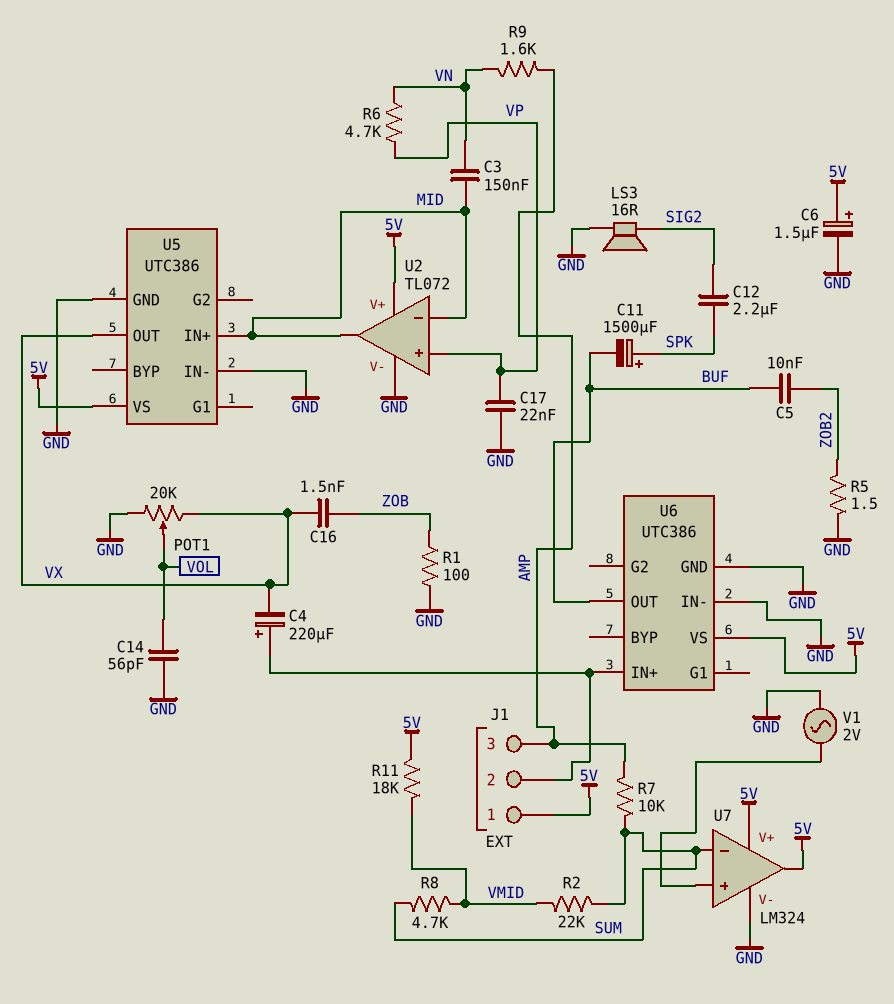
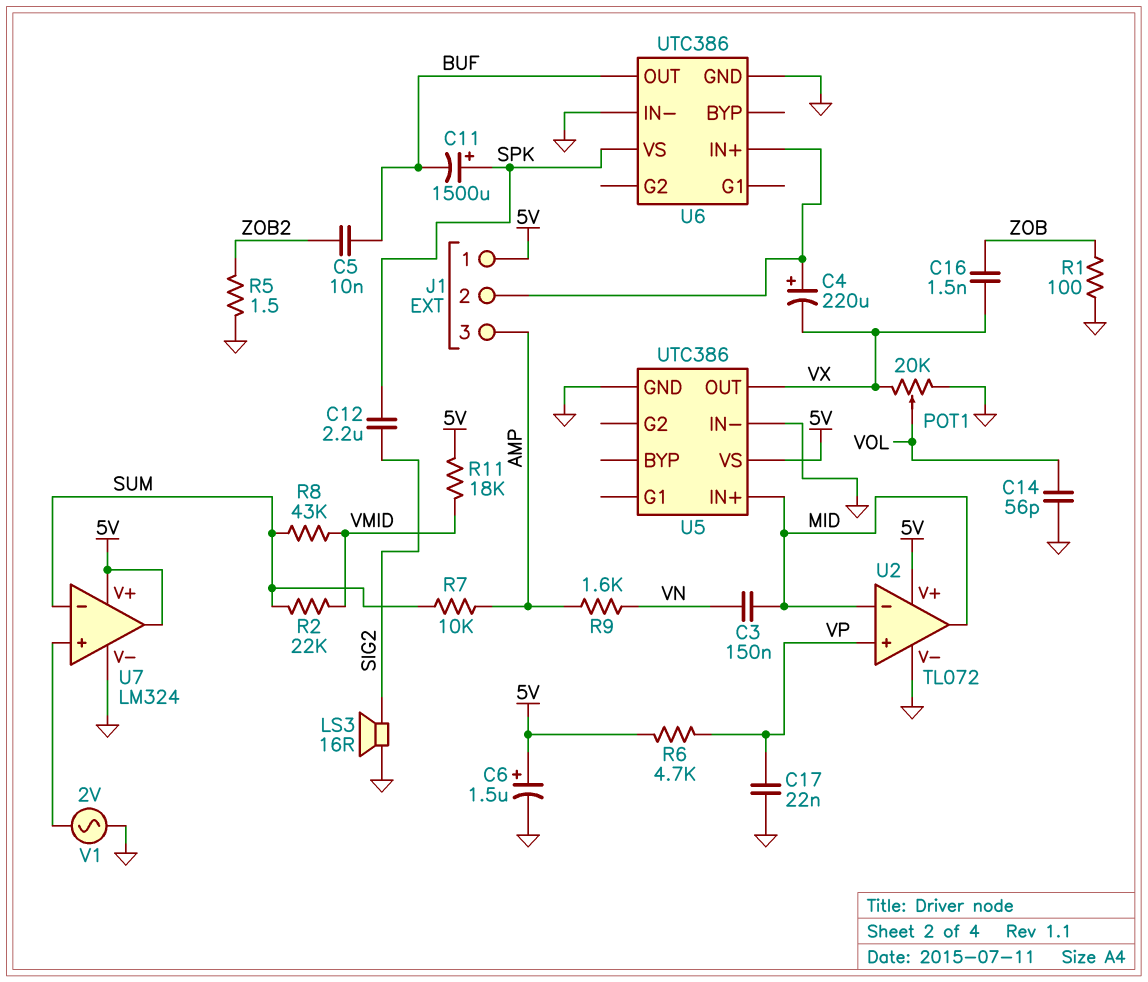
R6: 4.7k (VN, VP) -> 4.7k (5V, VP)
R8: 4.7k (SUM, VMID) -> 43k (SUM, VMID)
U6 pin VS: 5V -> SPK

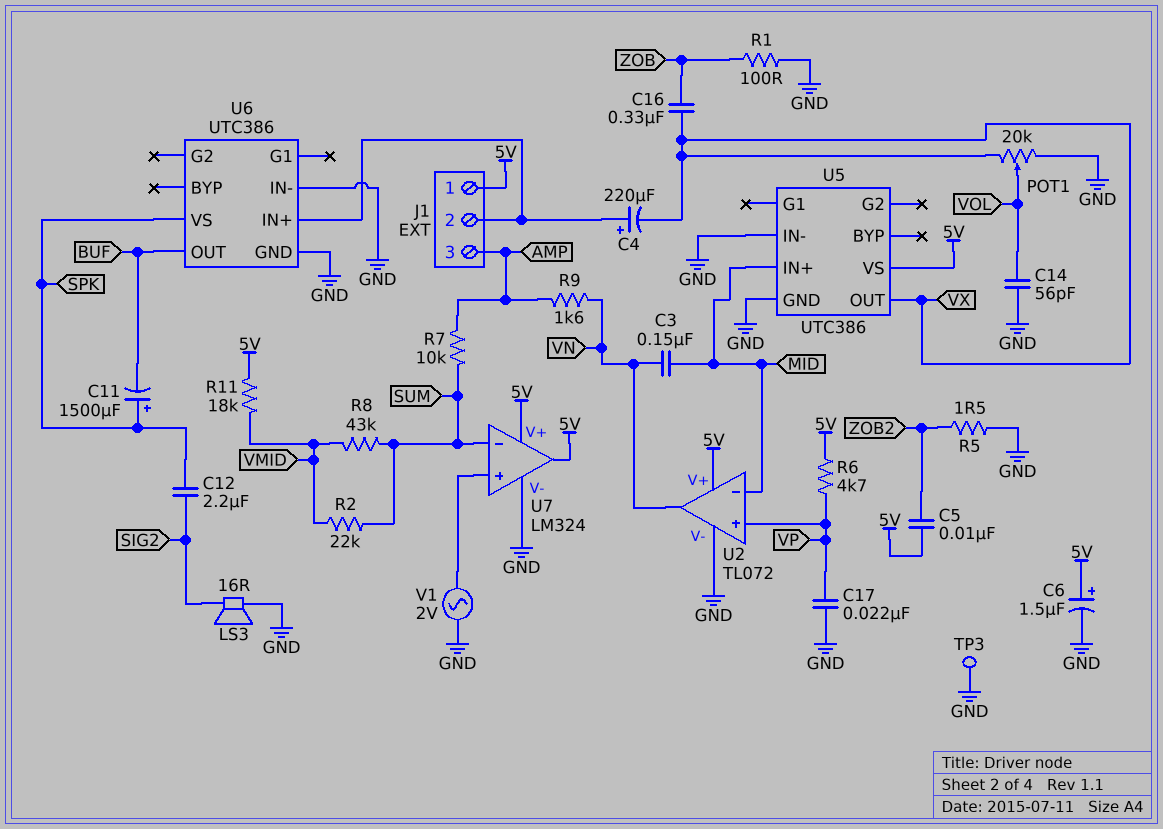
C5: 10nF (BUF, ZOB2) -> 10nF (5V, ZOB2)
C16: 1.5nF (VX, ZOB) -> 330nF (VX, ZOB)
TP3: none -> test point (GND)
U2 pin out: MID -> VN

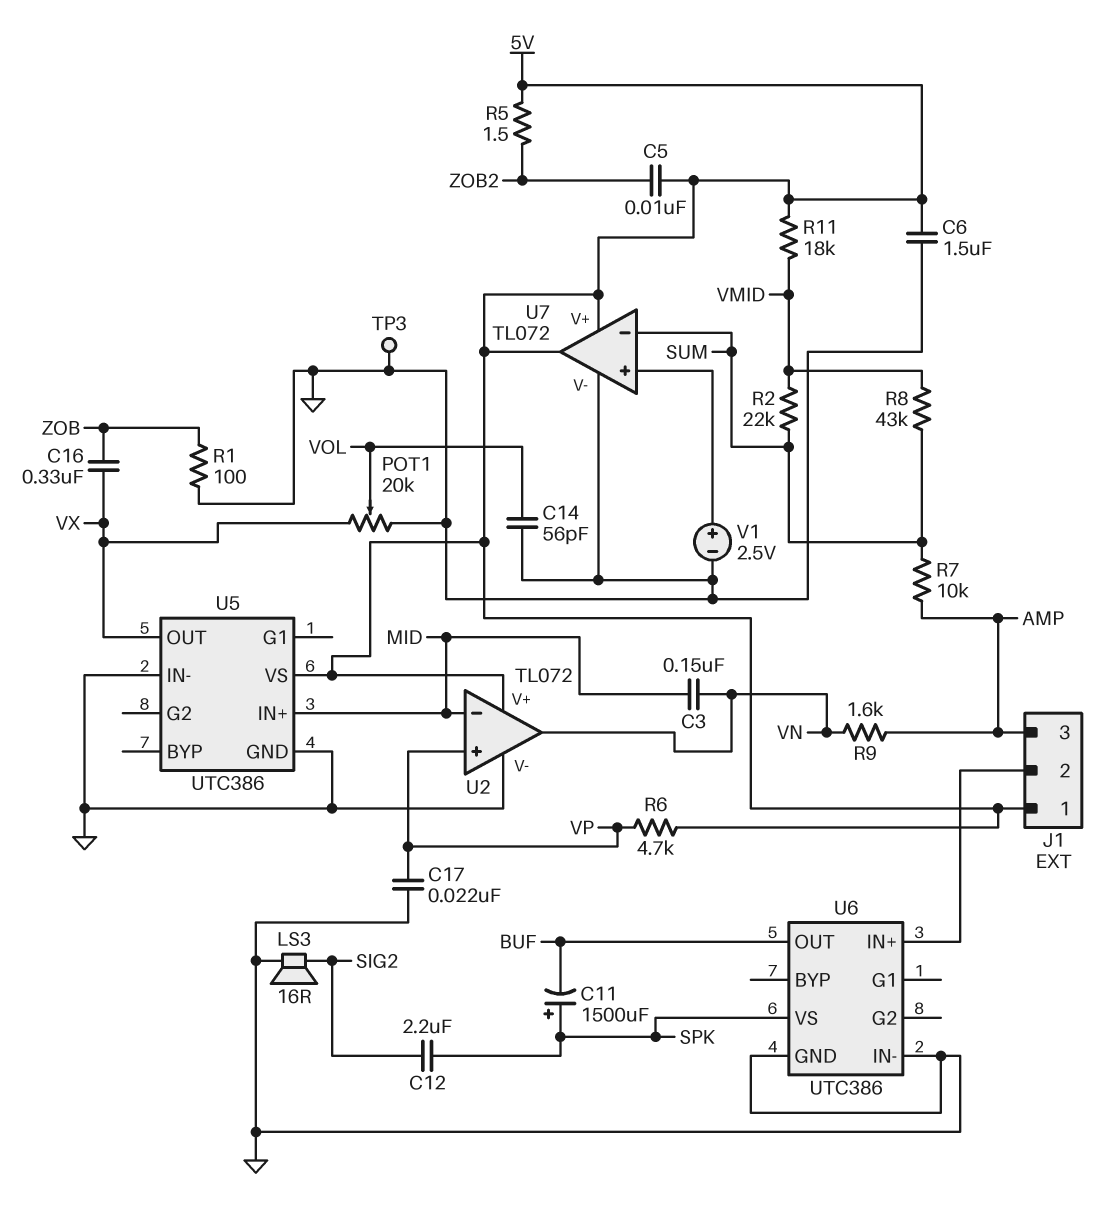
C4: 220uF (plus J1/2, minus VX) -> none
C6: 1.5uF (plus 5V, minus GND) -> 1.5uF (5V, GND)
R5: 1.5 (GND, ZOB2) -> 1.5 (5V, ZOB2)
U7: LM324 -> TL072
V1: AC 2V (GND, U7/in+) -> 2.5V (plus U7/in+, minus GND)

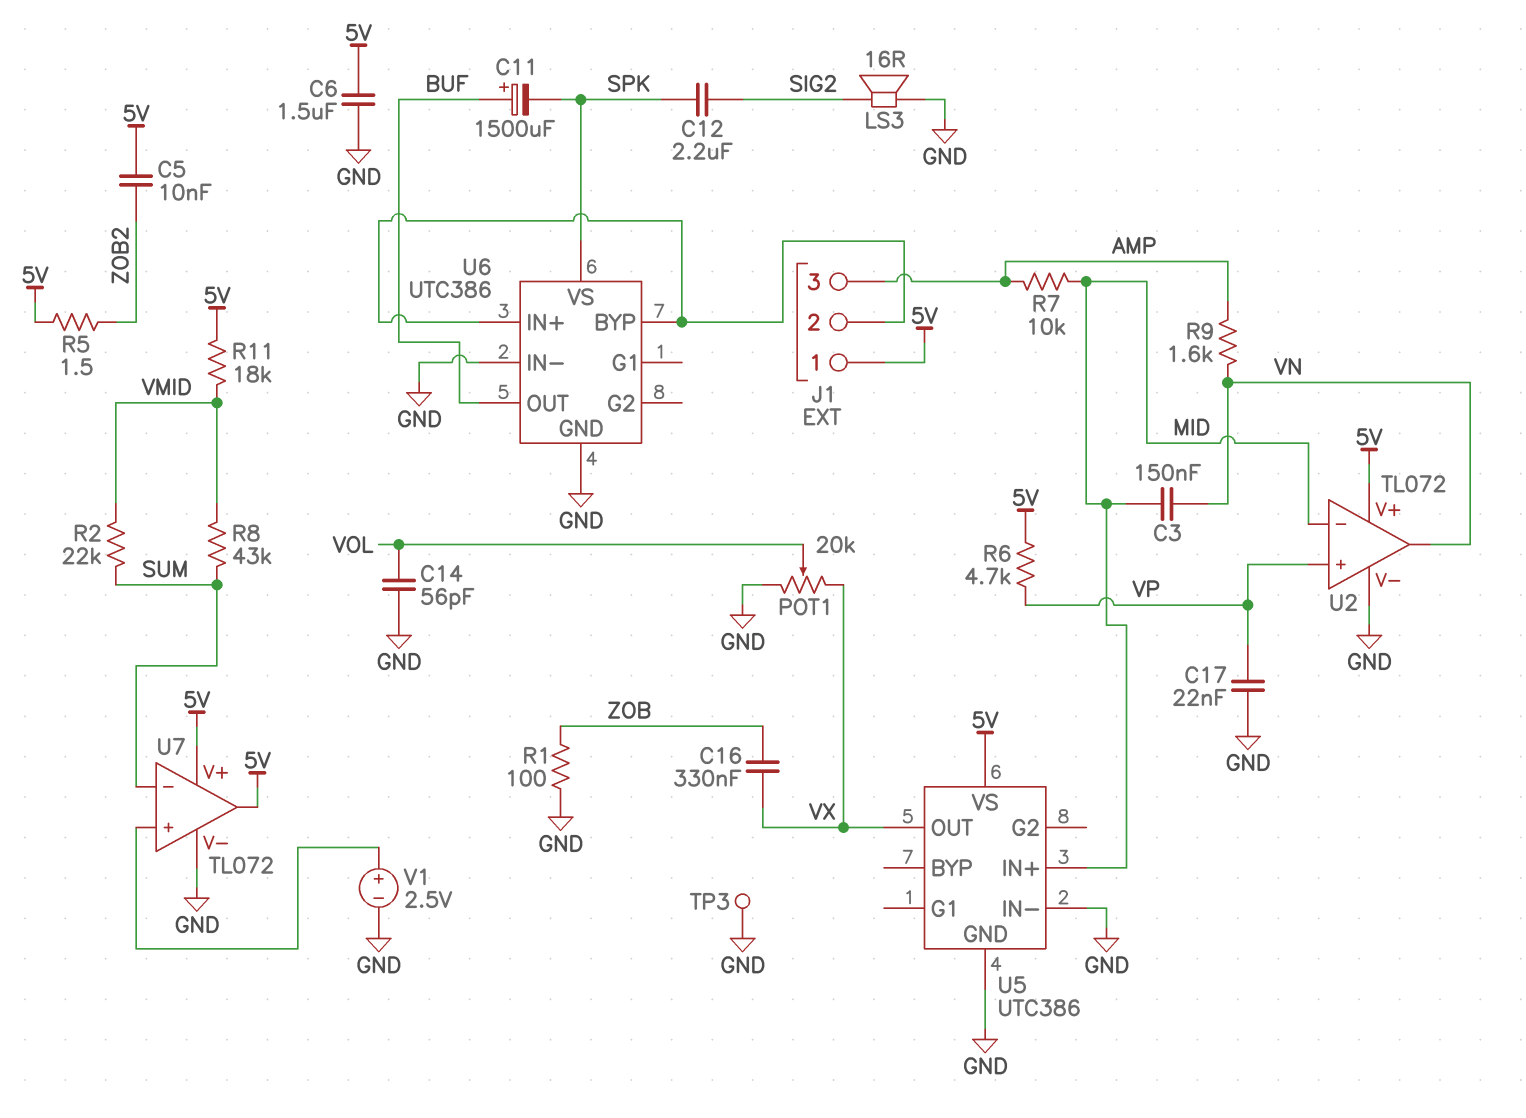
C11: 1500uF (plus SPK, minus BUF) -> 1500uF (plus BUF, minus SPK)
R7: 10k (AMP, SUM) -> 10k (AMP, MID)
U6 pin BYP: none -> J1/2

